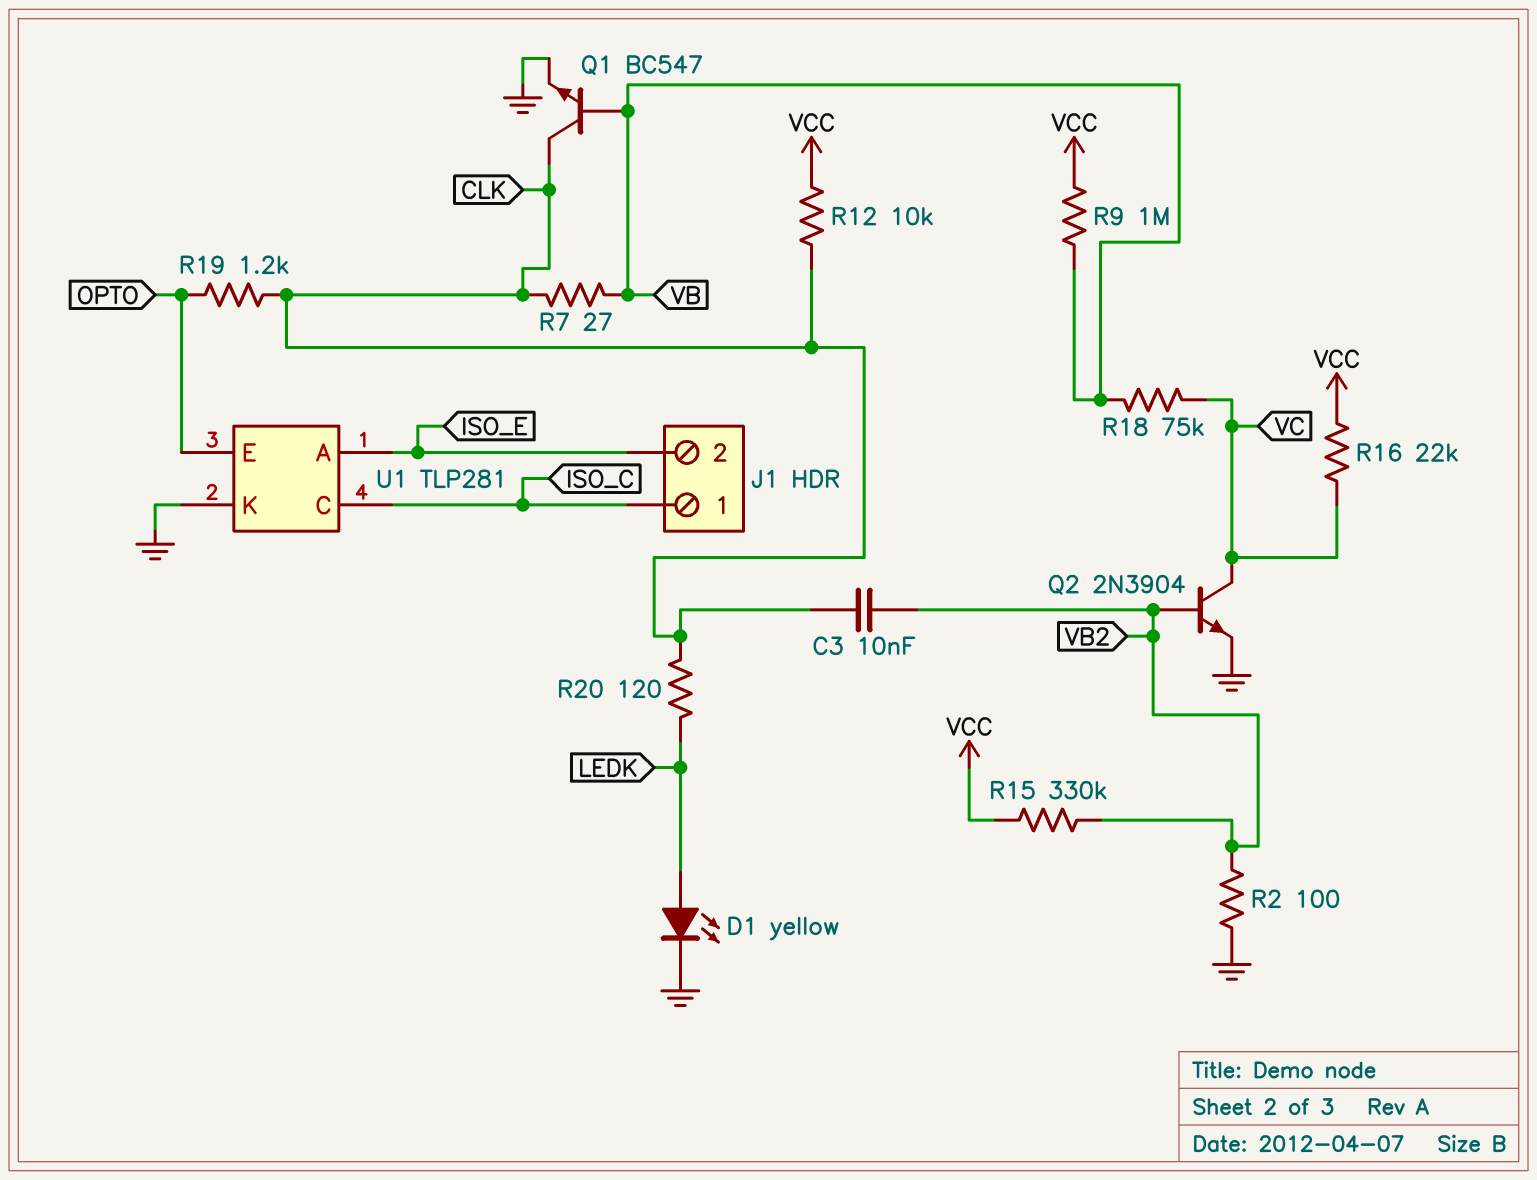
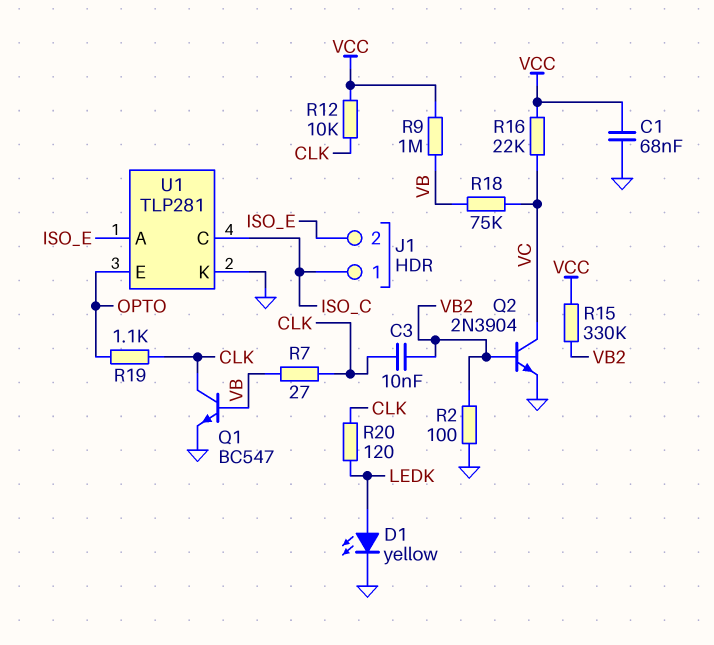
C1: none -> 68nF (GND, VCC)
R19: 1.2k (CLK, OPTO) -> 1.1k (CLK, OPTO)

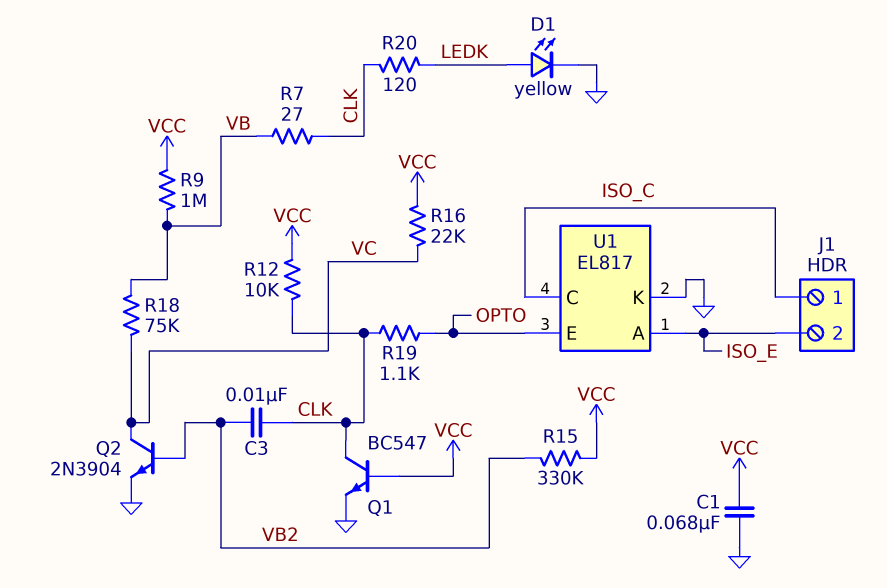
Q1: NPN BC547 (B VB, C CLK, E GND) -> NPN BC547 (B VCC, C CLK, E GND)
R2: 100 (GND, VB2) -> none
U1: TLP281 -> EL817

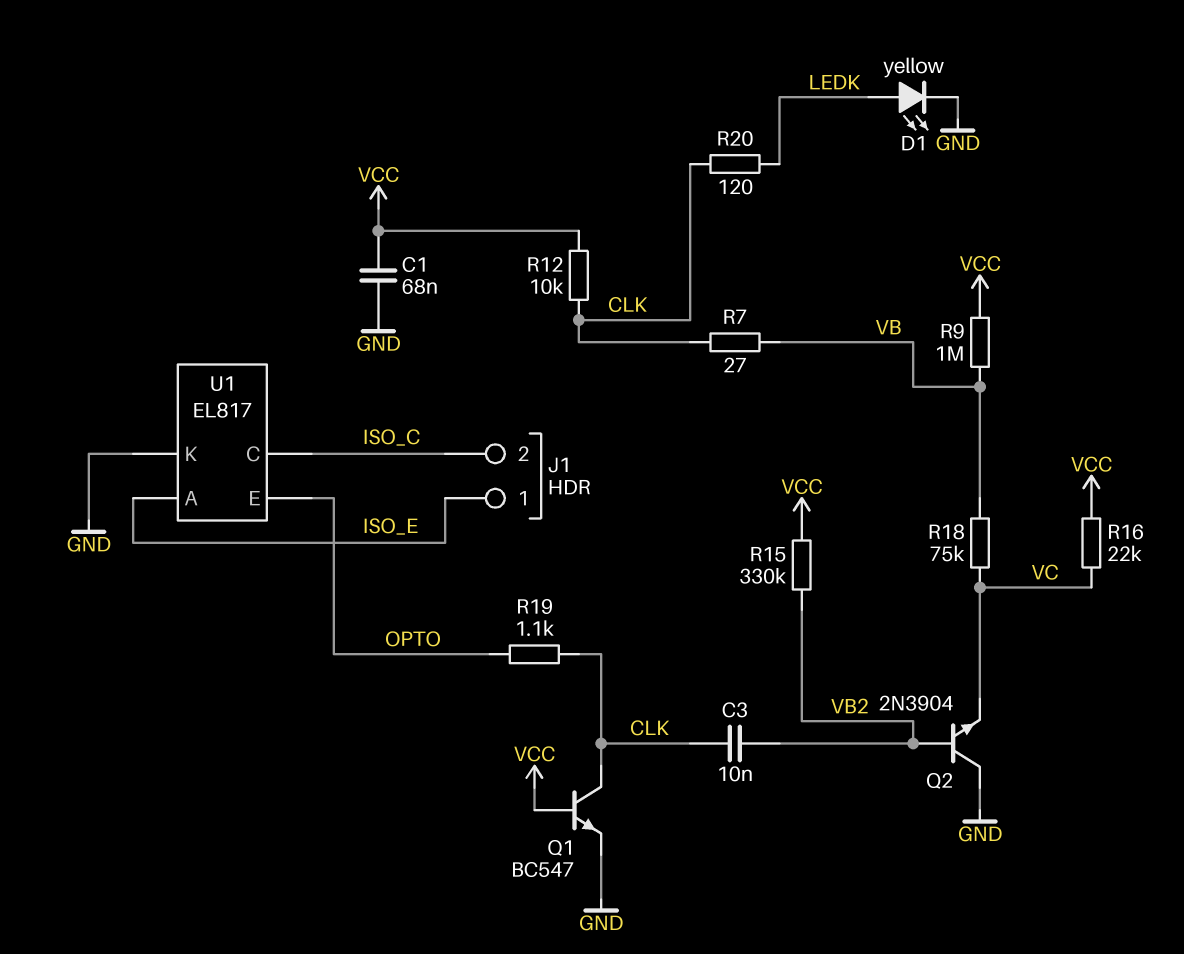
J1 pin 1: ISO_C -> ISO_E
J1 pin 2: ISO_E -> ISO_C
Q2: NPN 2N3904 (B VB2, C VC, E GND) -> NPN 2N3904 (B VB2, C GND, E VC)

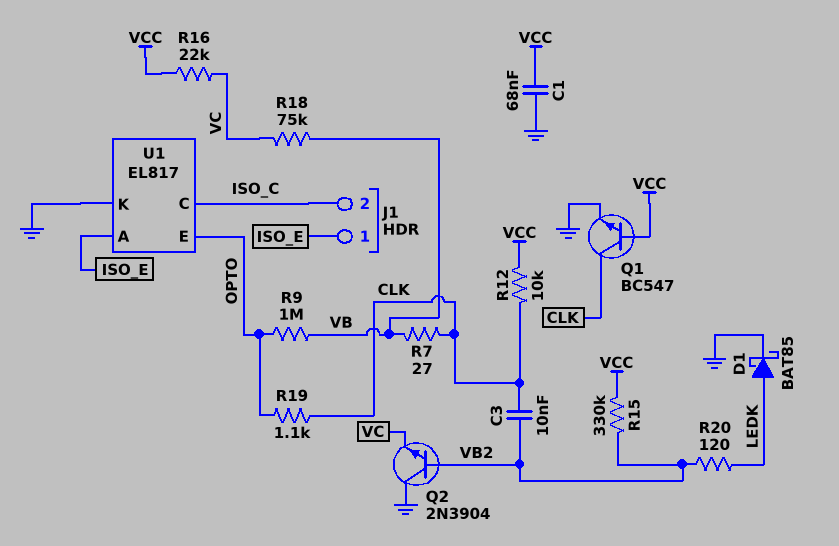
D1: LED yellow (A LEDK, K GND) -> schottky BAT85 (A LEDK, K GND)
R9: 1M (VB, VCC) -> 1M (OPTO, VB)
R20: 120 (CLK, LEDK) -> 120 (LEDK, VB2)

